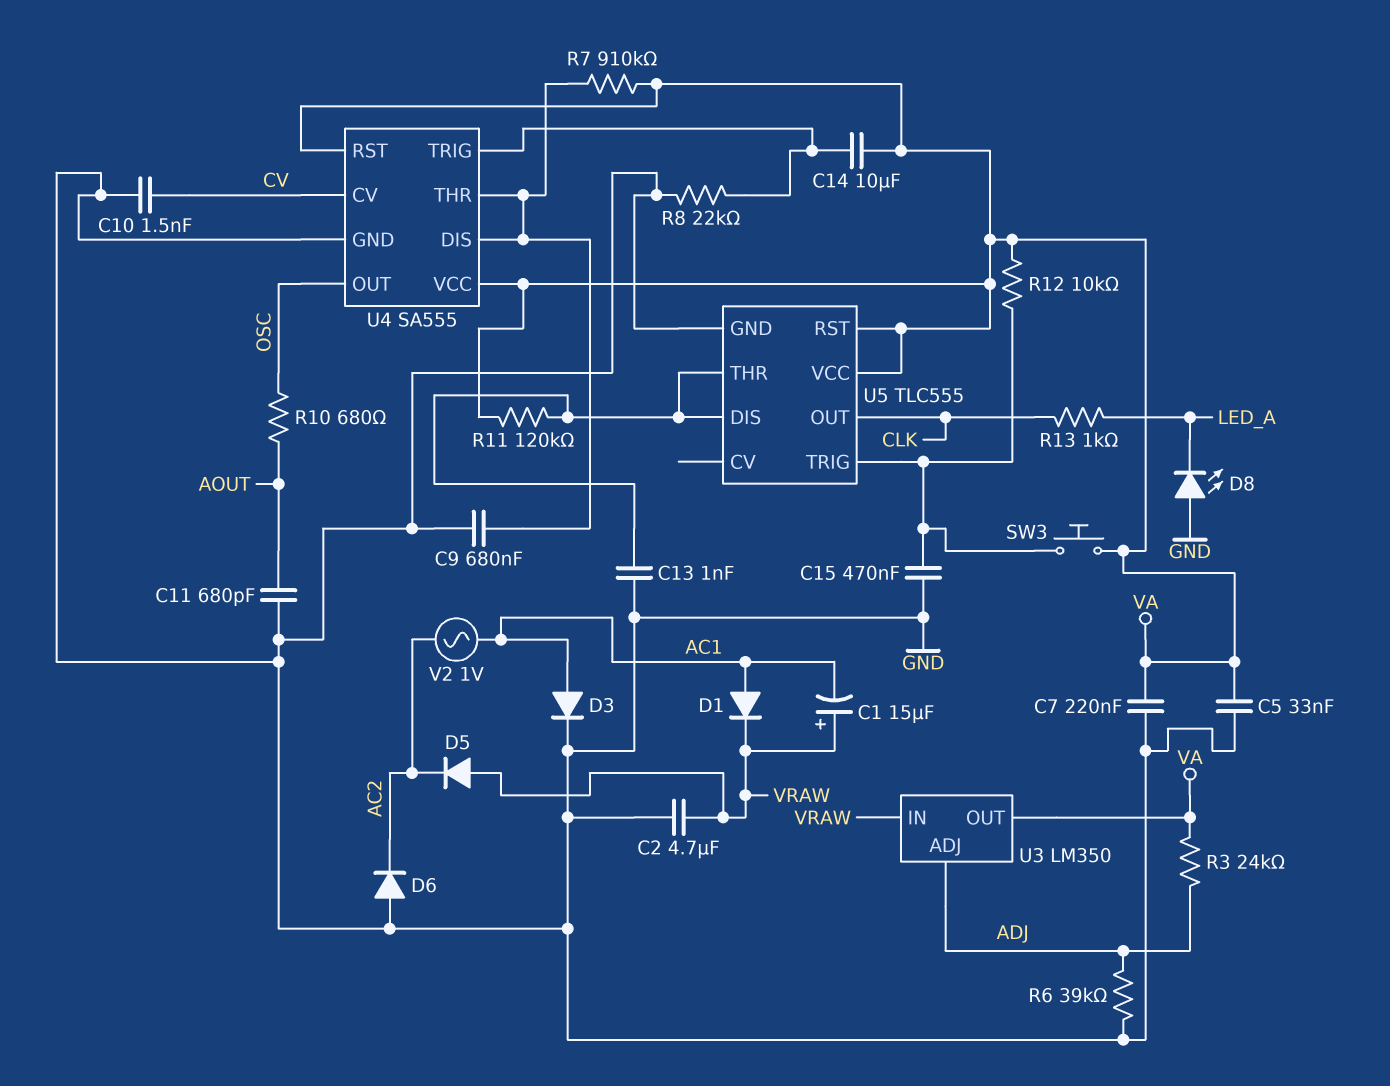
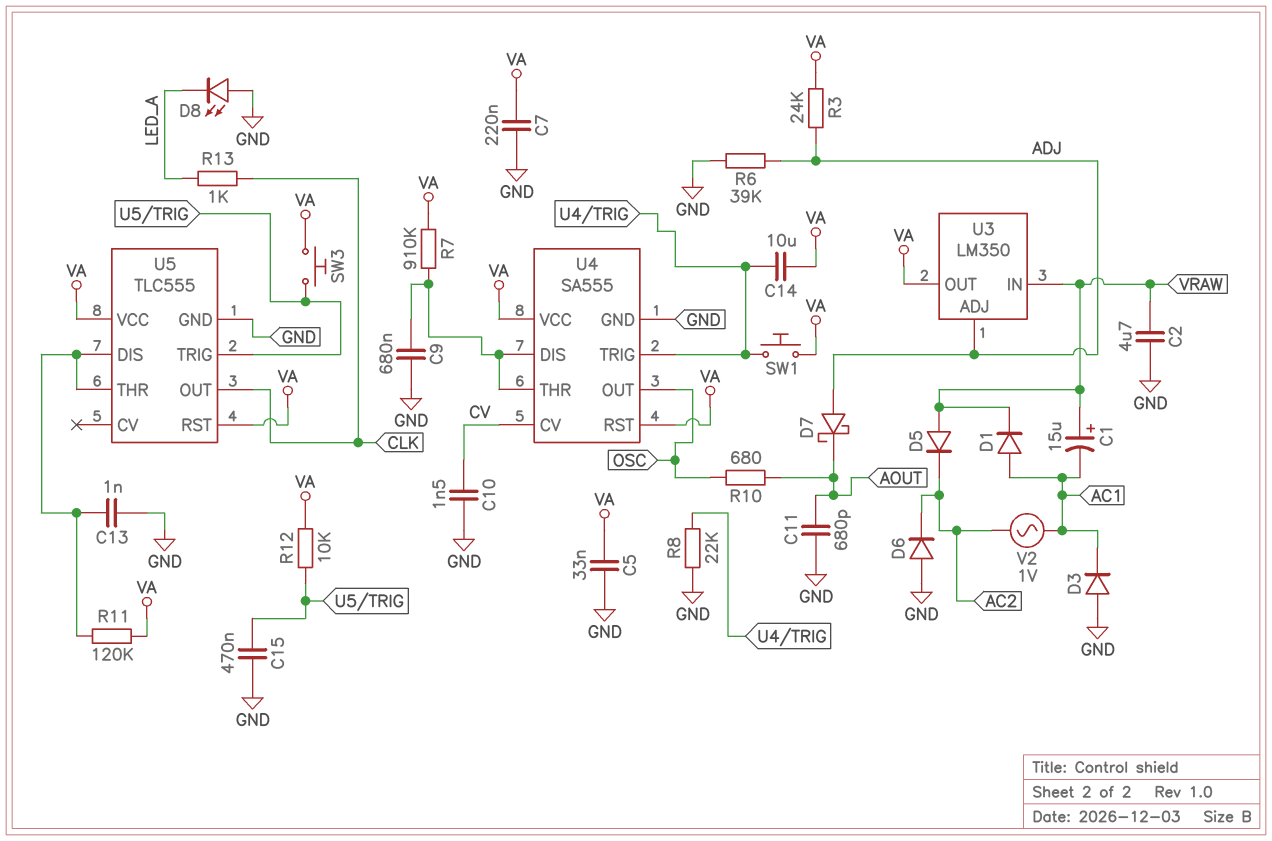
D3: diode (A AC1, K GND) -> diode (A GND, K AC1)
D7: none -> schottky (A ADJ, K AOUT)
SW1: none -> button (U4/TRIG, VA)

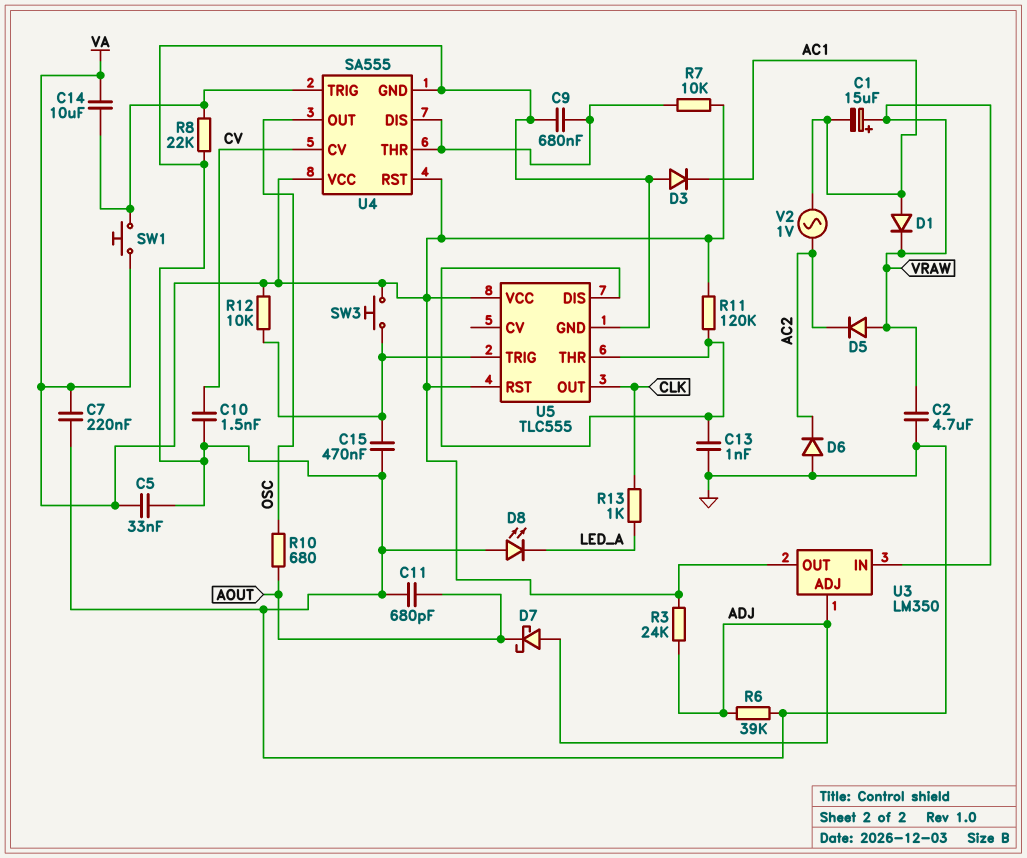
R7: 910k (U4/DIS, VA) -> 10k (U4/DIS, VA)

